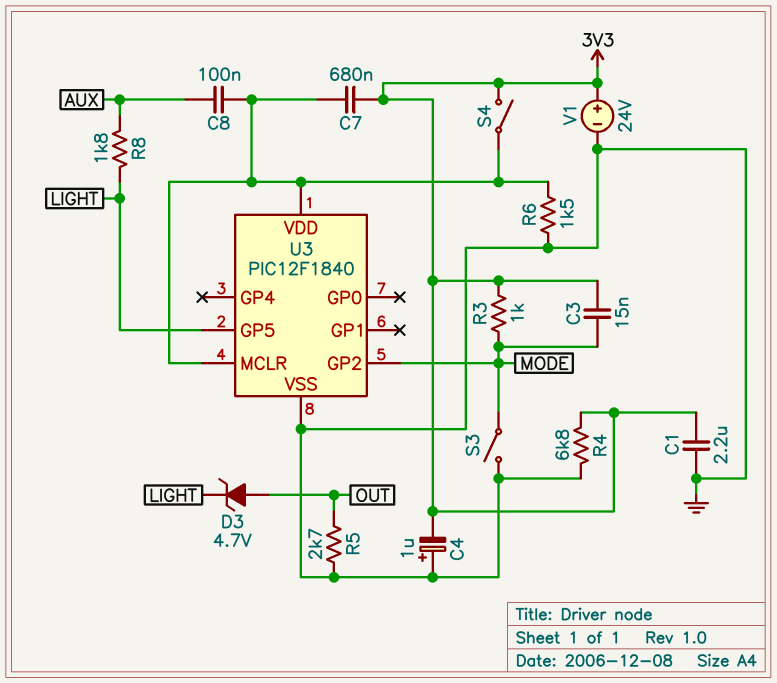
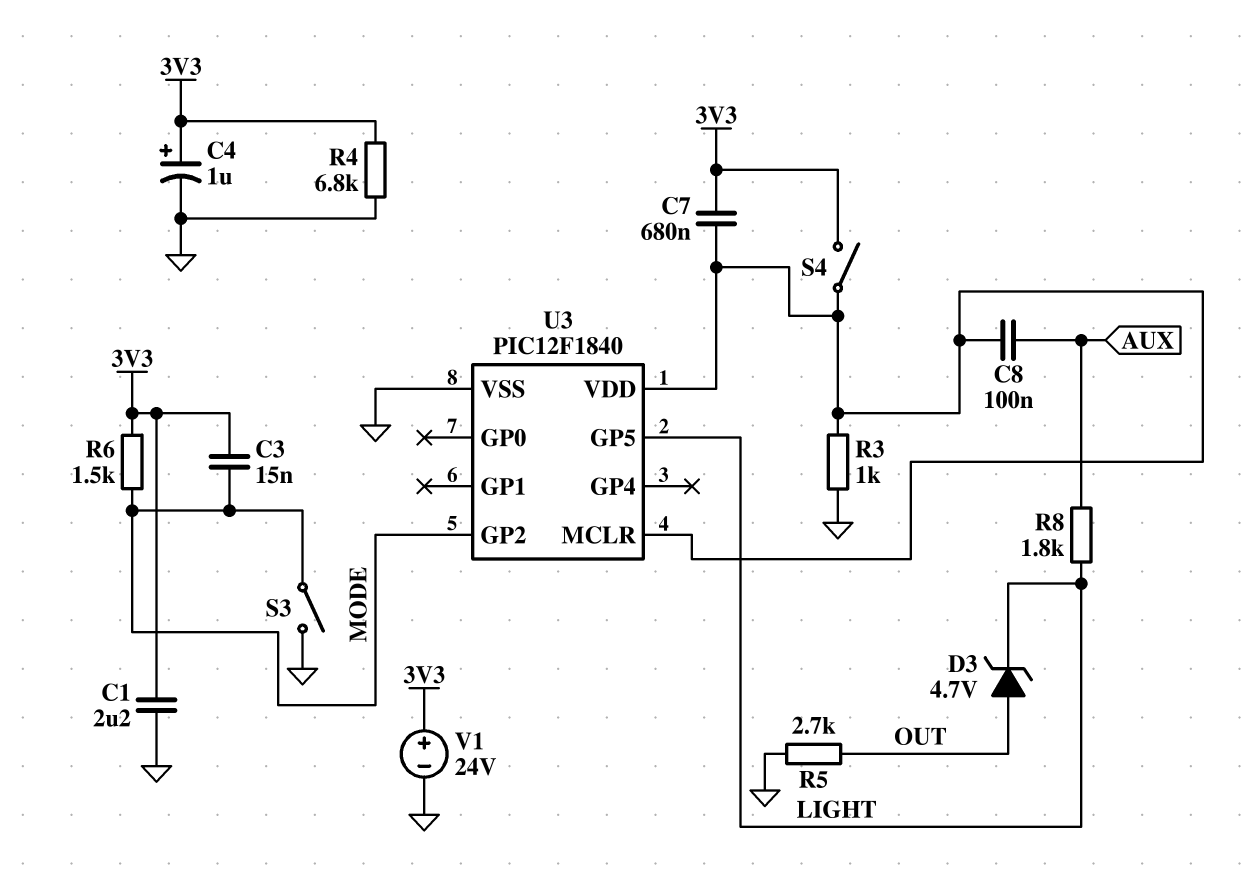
C4: 1uF (plus GND, minus 3V3) -> 1uF (plus 3V3, minus GND)
R3: 1k (3V3, MODE) -> 1k (GND, U3/MCLR)
R6: 1.5k (GND, U3/MCLR) -> 1.5k (3V3, MODE)

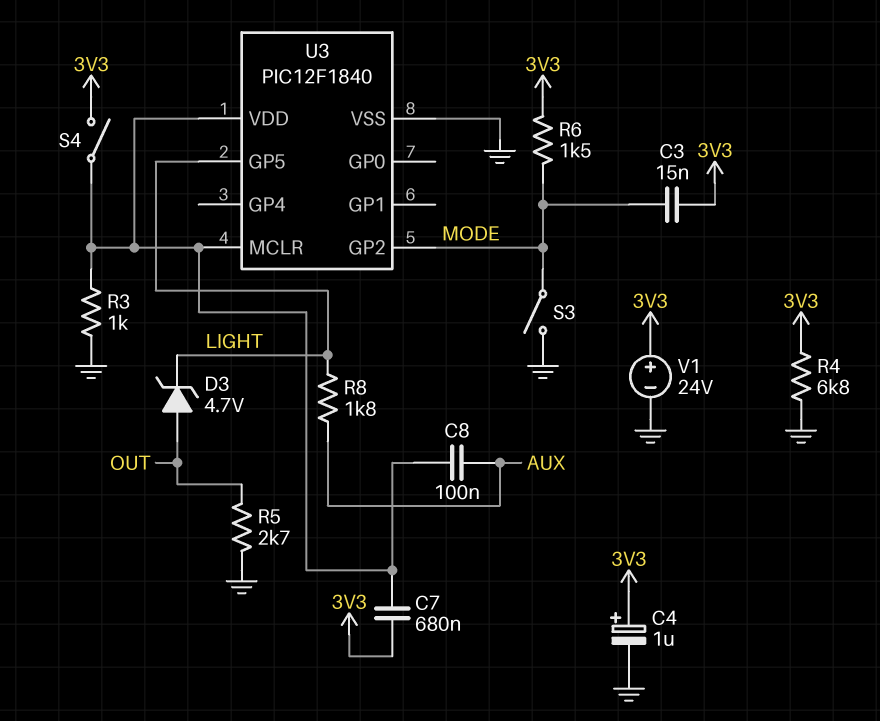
C1: 2.2uF (3V3, GND) -> none

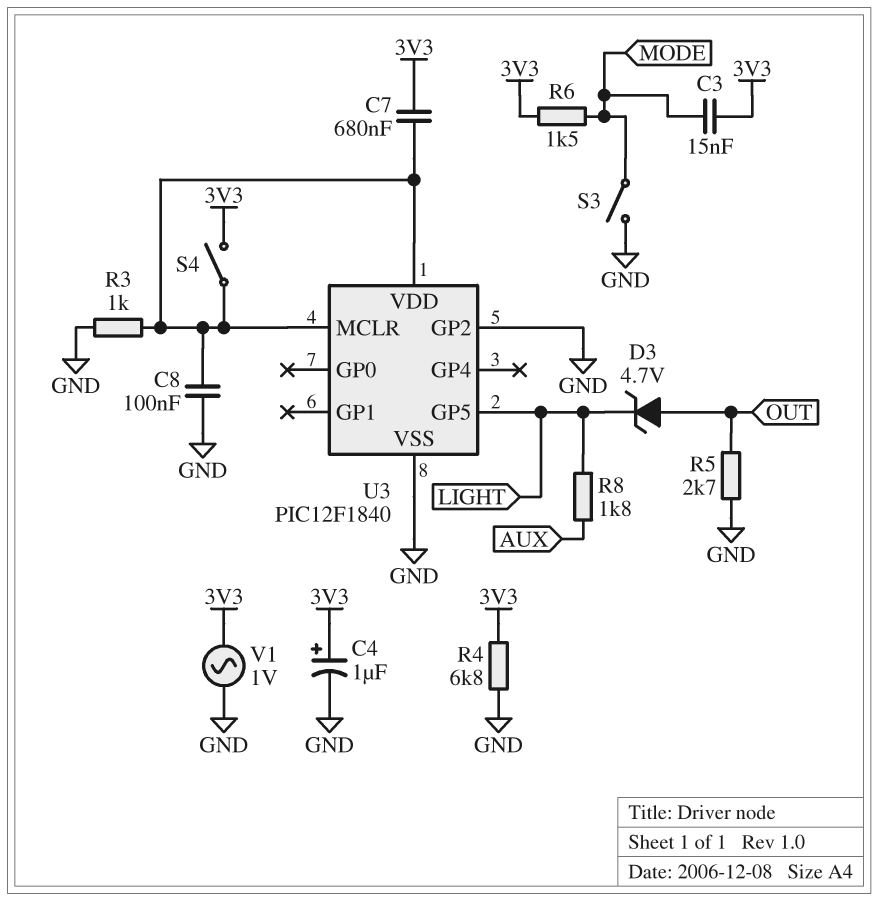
C8: 100nF (AUX, U3/MCLR) -> 100nF (GND, U3/MCLR)
U3 pin GP2: MODE -> GND
V1: 24V (plus 3V3, minus GND) -> AC 1V (3V3, GND)

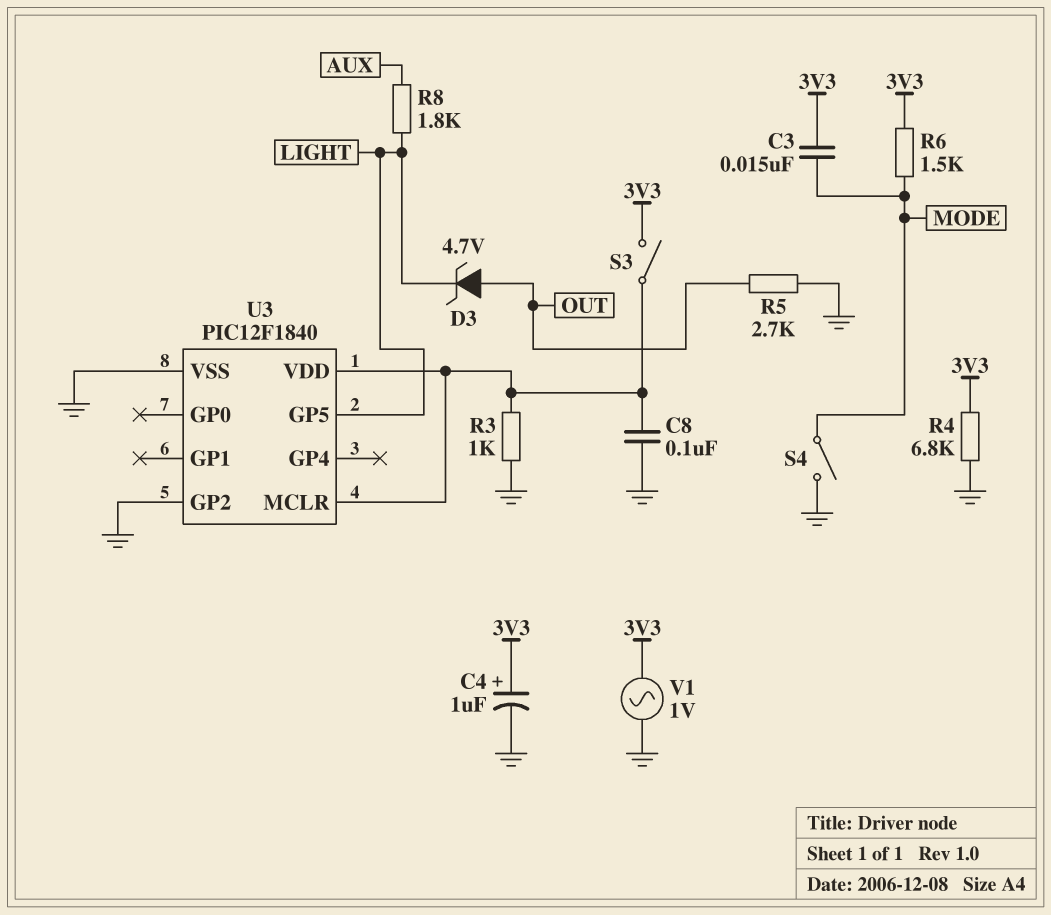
C7: 680nF (3V3, U3/MCLR) -> none
S3: switch (GND, MODE) -> switch (3V3, U3/MCLR)
S4: switch (3V3, U3/MCLR) -> switch (GND, MODE)

